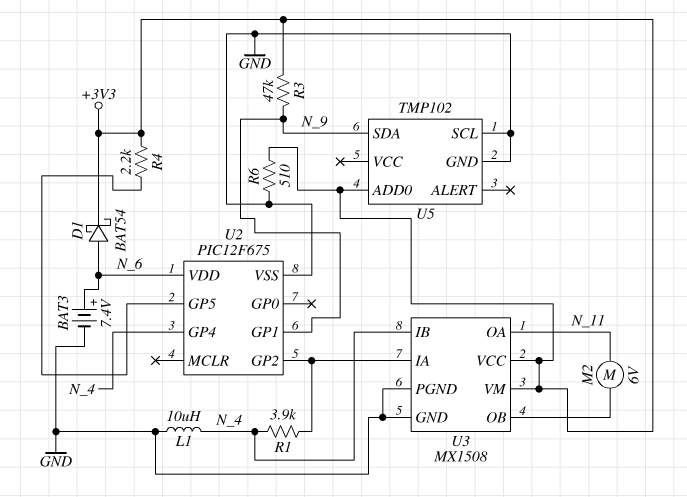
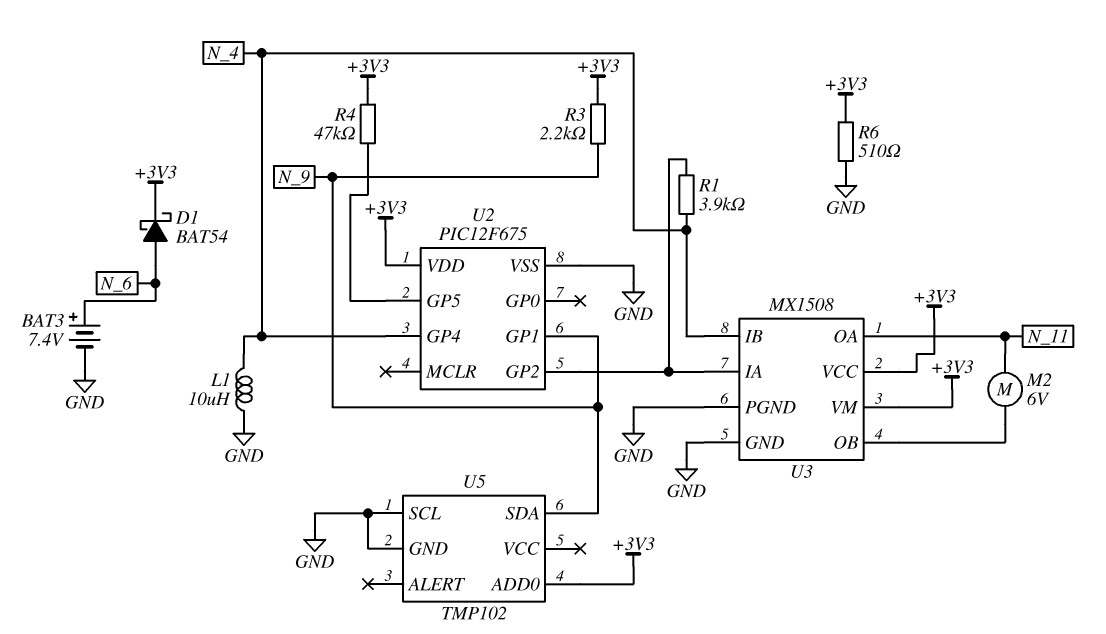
R3: 47k (+3V3, N_9) -> 2.2k (+3V3, N_9)
R4: 2.2k (+3V3, U2/GP5) -> 47k (+3V3, U2/GP5)
U2 pin VDD: N_6 -> +3V3

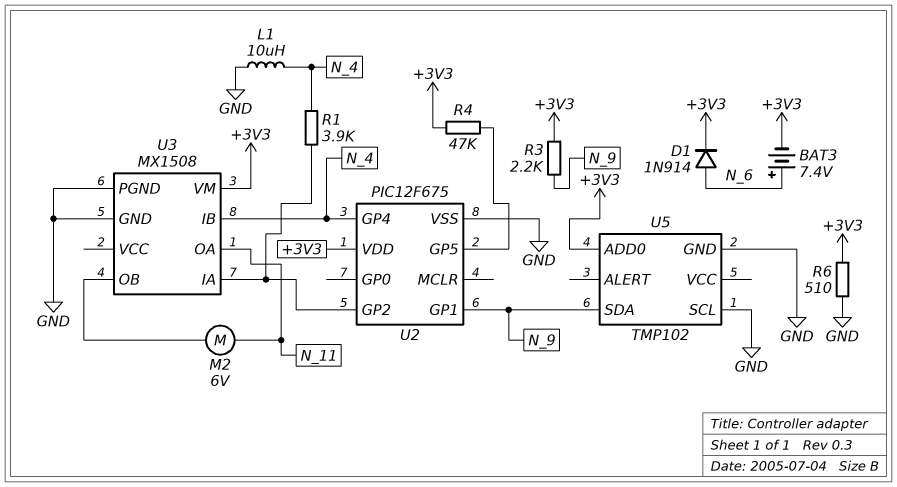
BAT3: 7.4V (plus N_6, minus GND) -> 7.4V (plus N_6, minus +3V3)
D1: schottky BAT54 (A N_6, K +3V3) -> diode 1N914 (A N_6, K +3V3)
U3 pin VCC: +3V3 -> none

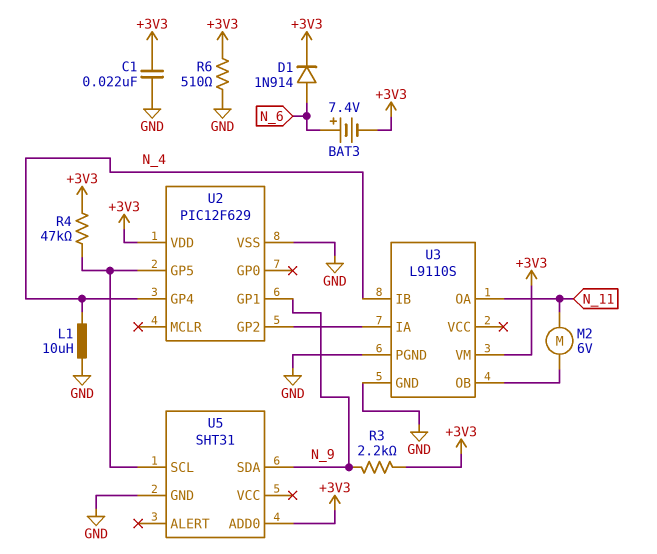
C1: none -> 22nF (+3V3, GND)
R1: 3.9k (N_4, U2/GP2) -> none
U2: PIC12F675 -> PIC12F629
U3: MX1508 -> L9110S
U5: TMP102 -> SHT31
U5 pin SCL: GND -> U2/GP5

